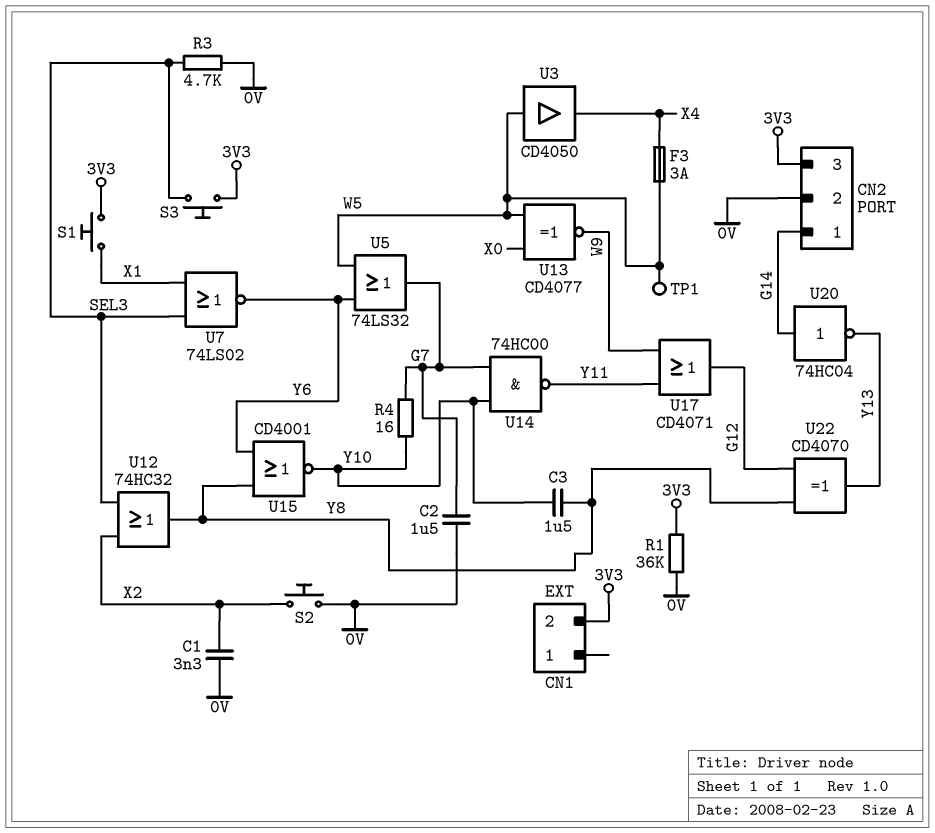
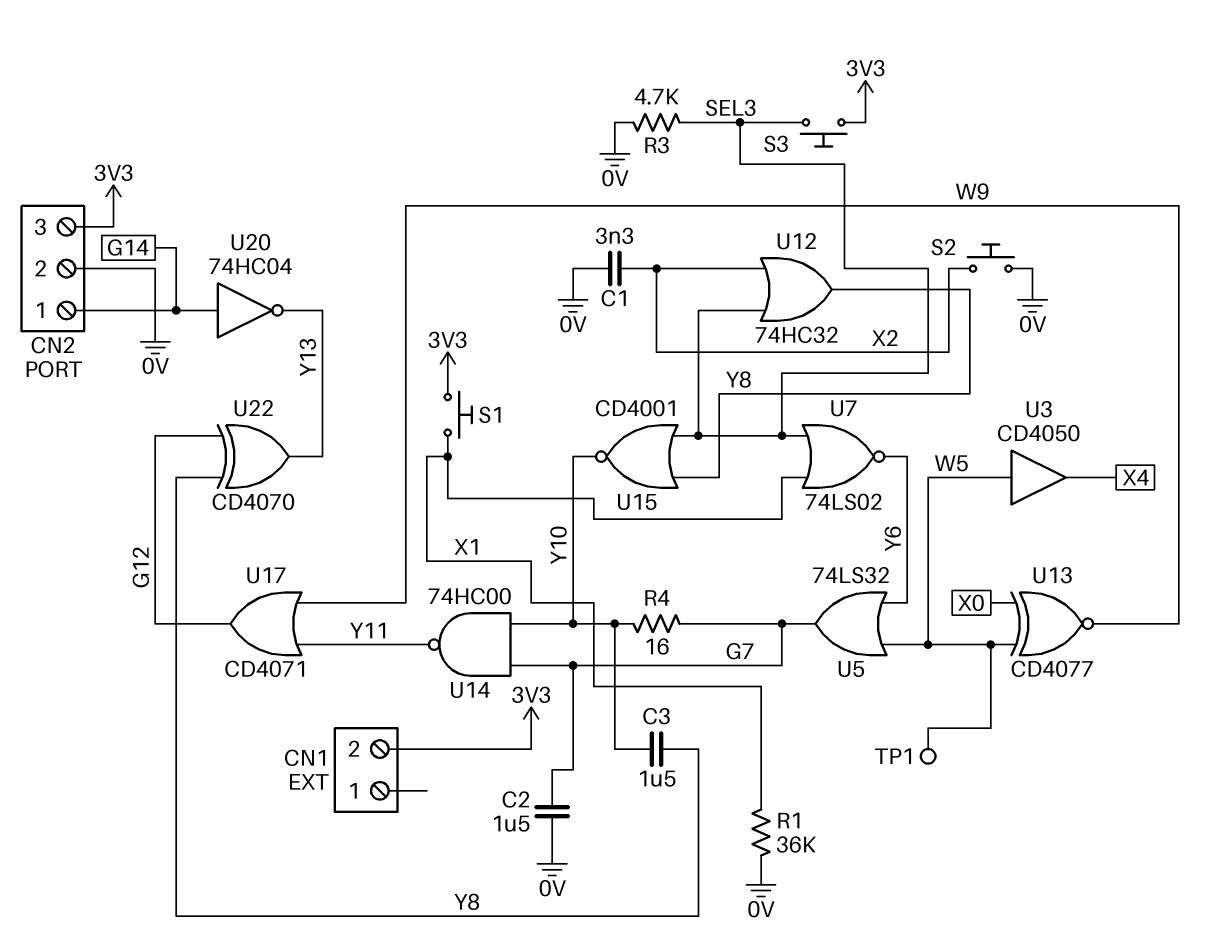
F3: 3A (W5, X4) -> none
R1: 36k (0V, 3V3) -> 36k (0V, X1)
U15: NOR CD4001 (in Y6, in Y8, out Y10) -> NOR CD4001 (in SEL3, in Y8, out Y10)

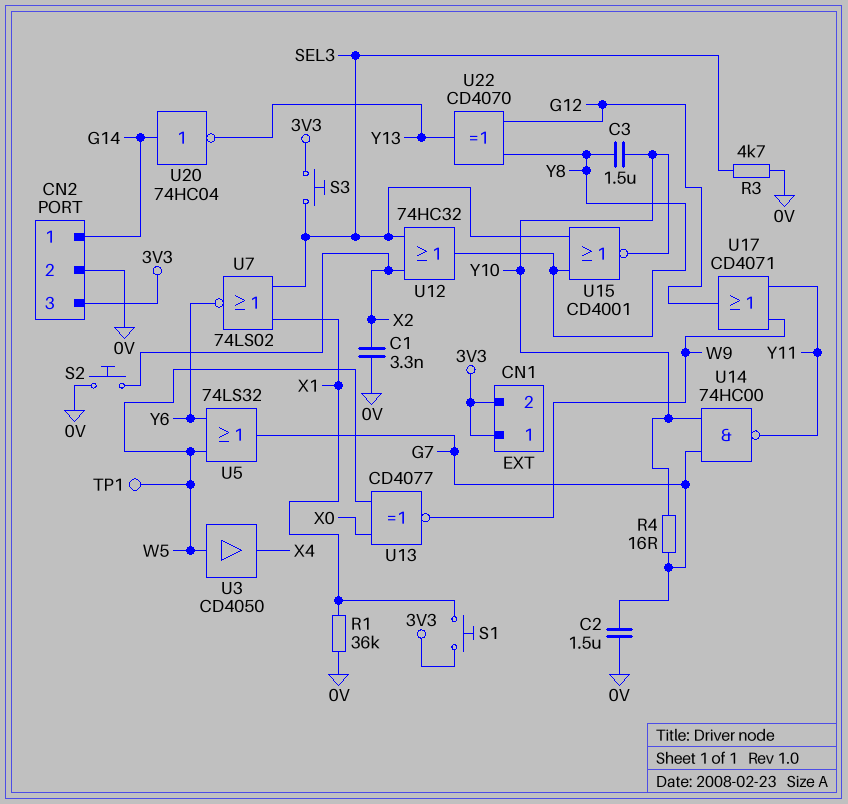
CN1 pin 1: none -> 3V3

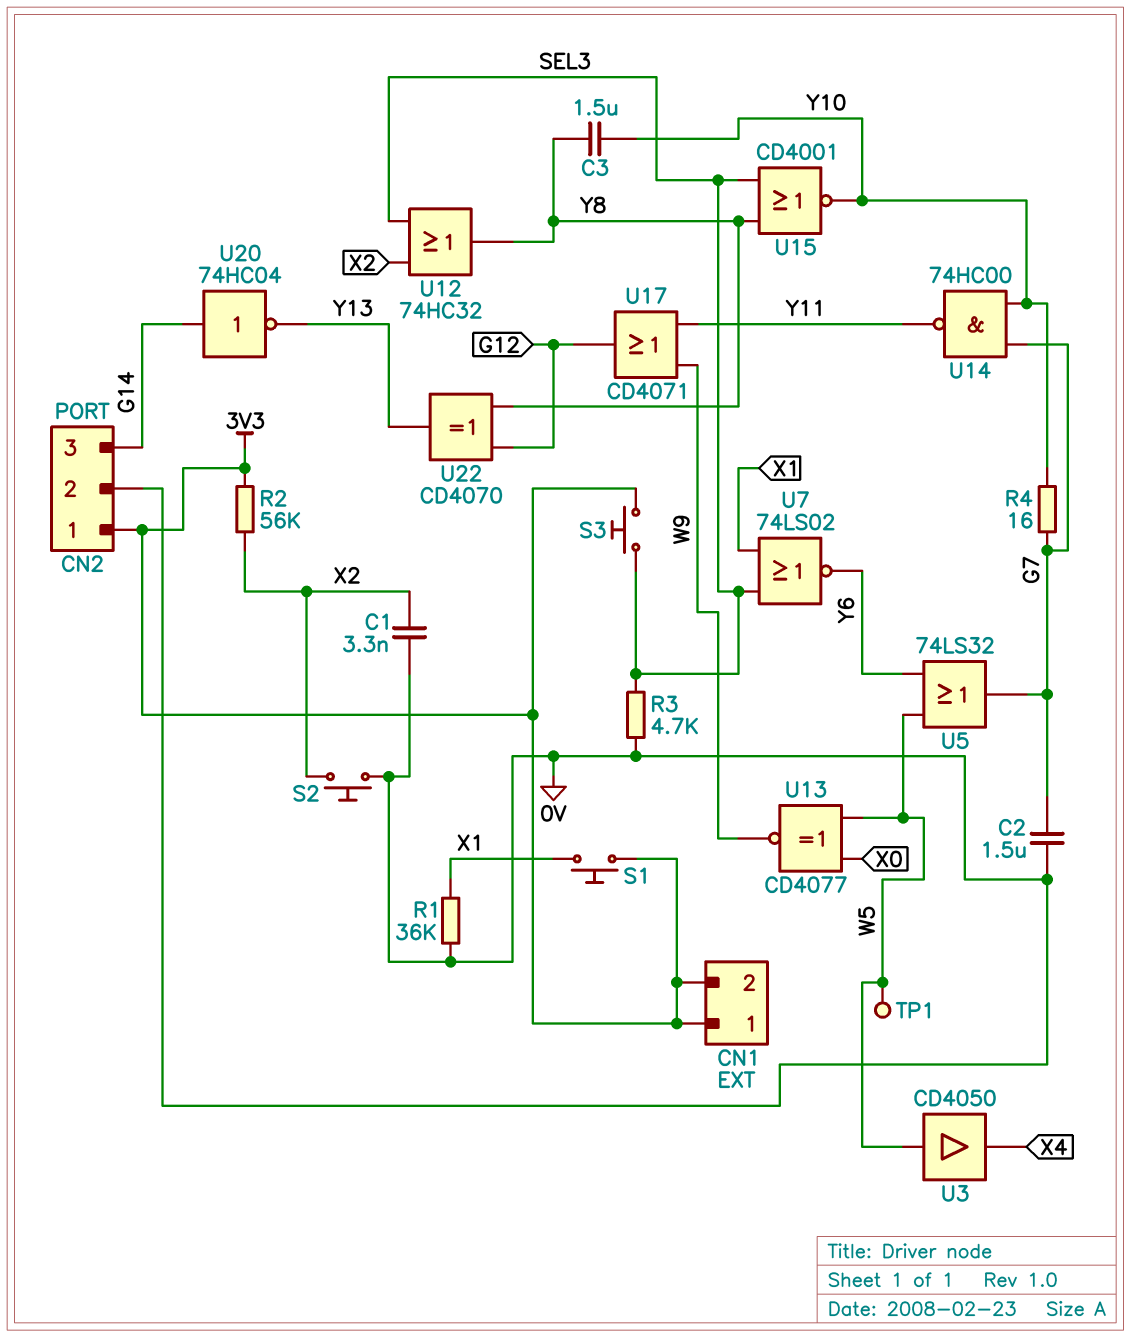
CN2 pin 1: G14 -> 3V3
CN2 pin 3: 3V3 -> G14
R2: none -> 56k (3V3, X2)

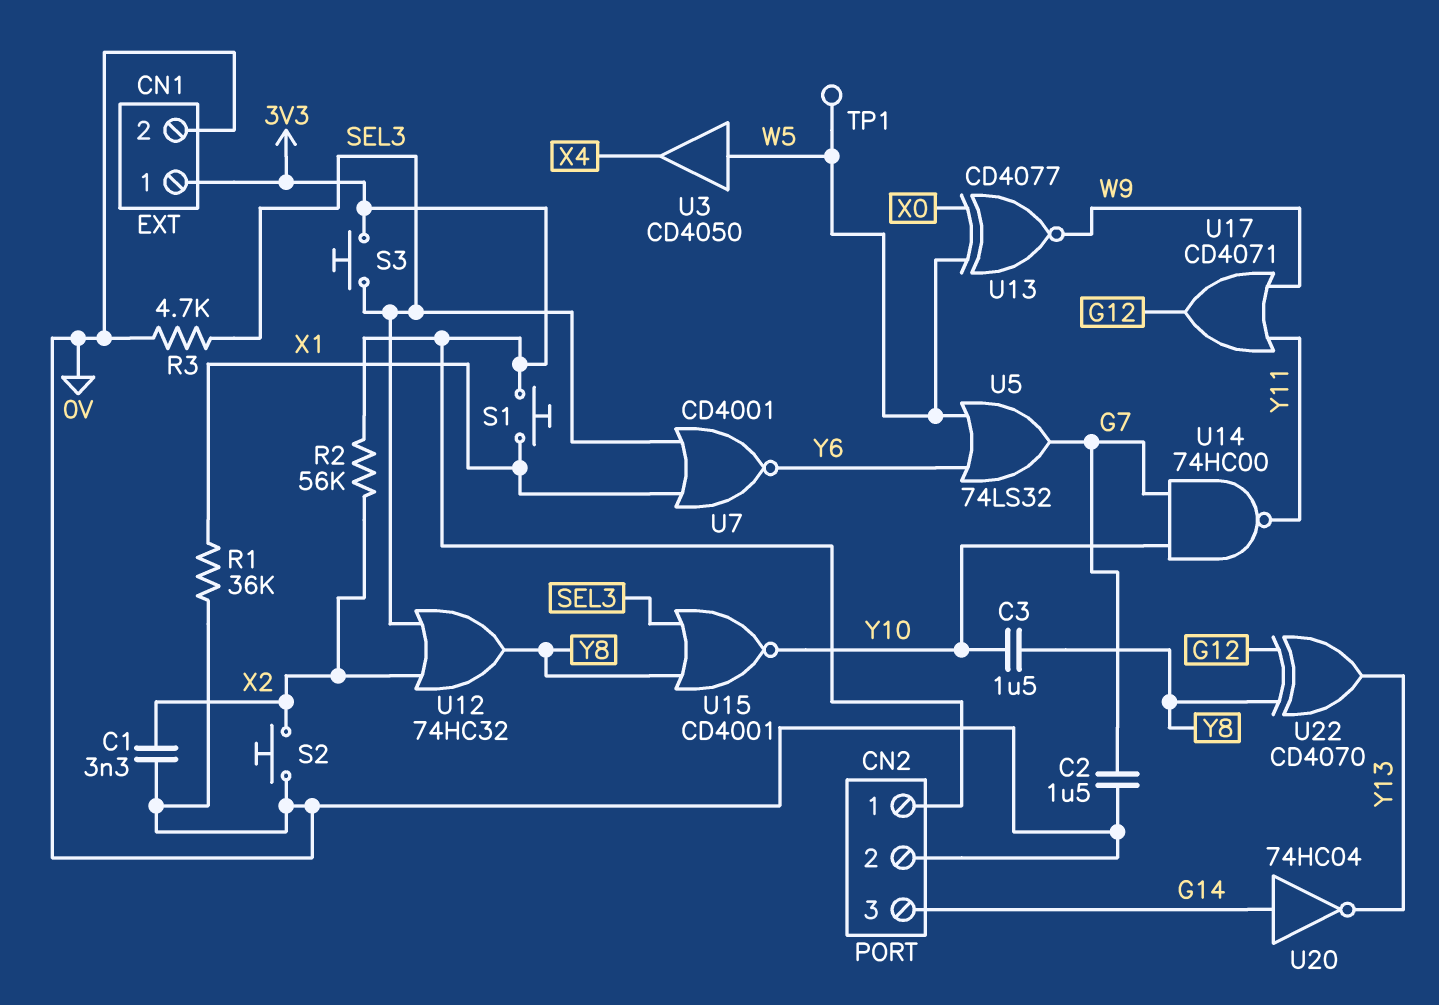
CN1 pin 2: 3V3 -> 0V
R4: 16 (G7, Y10) -> none
U7: NOR 74LS02 (in SEL3, in X1, out Y6) -> NOR CD4001 (in SEL3, in X1, out Y6)

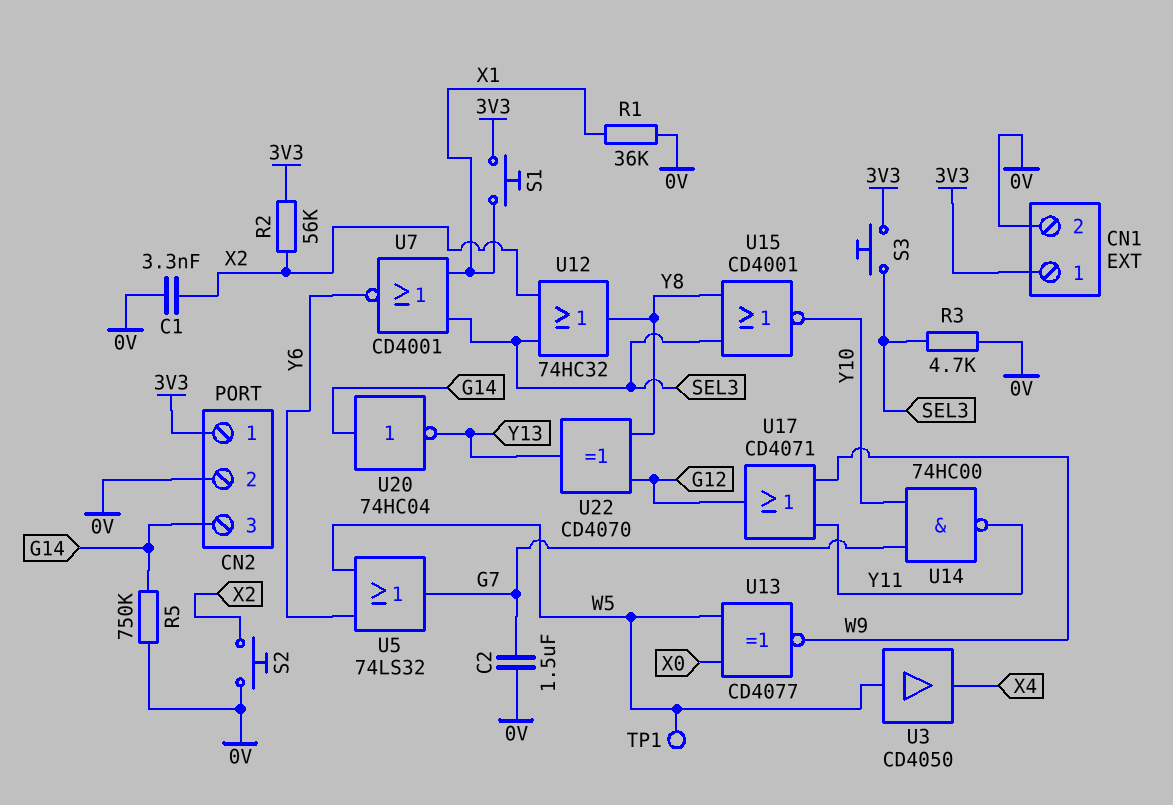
C3: 1.5uF (Y8, Y10) -> none
R5: none -> 750k (0V, G14)

